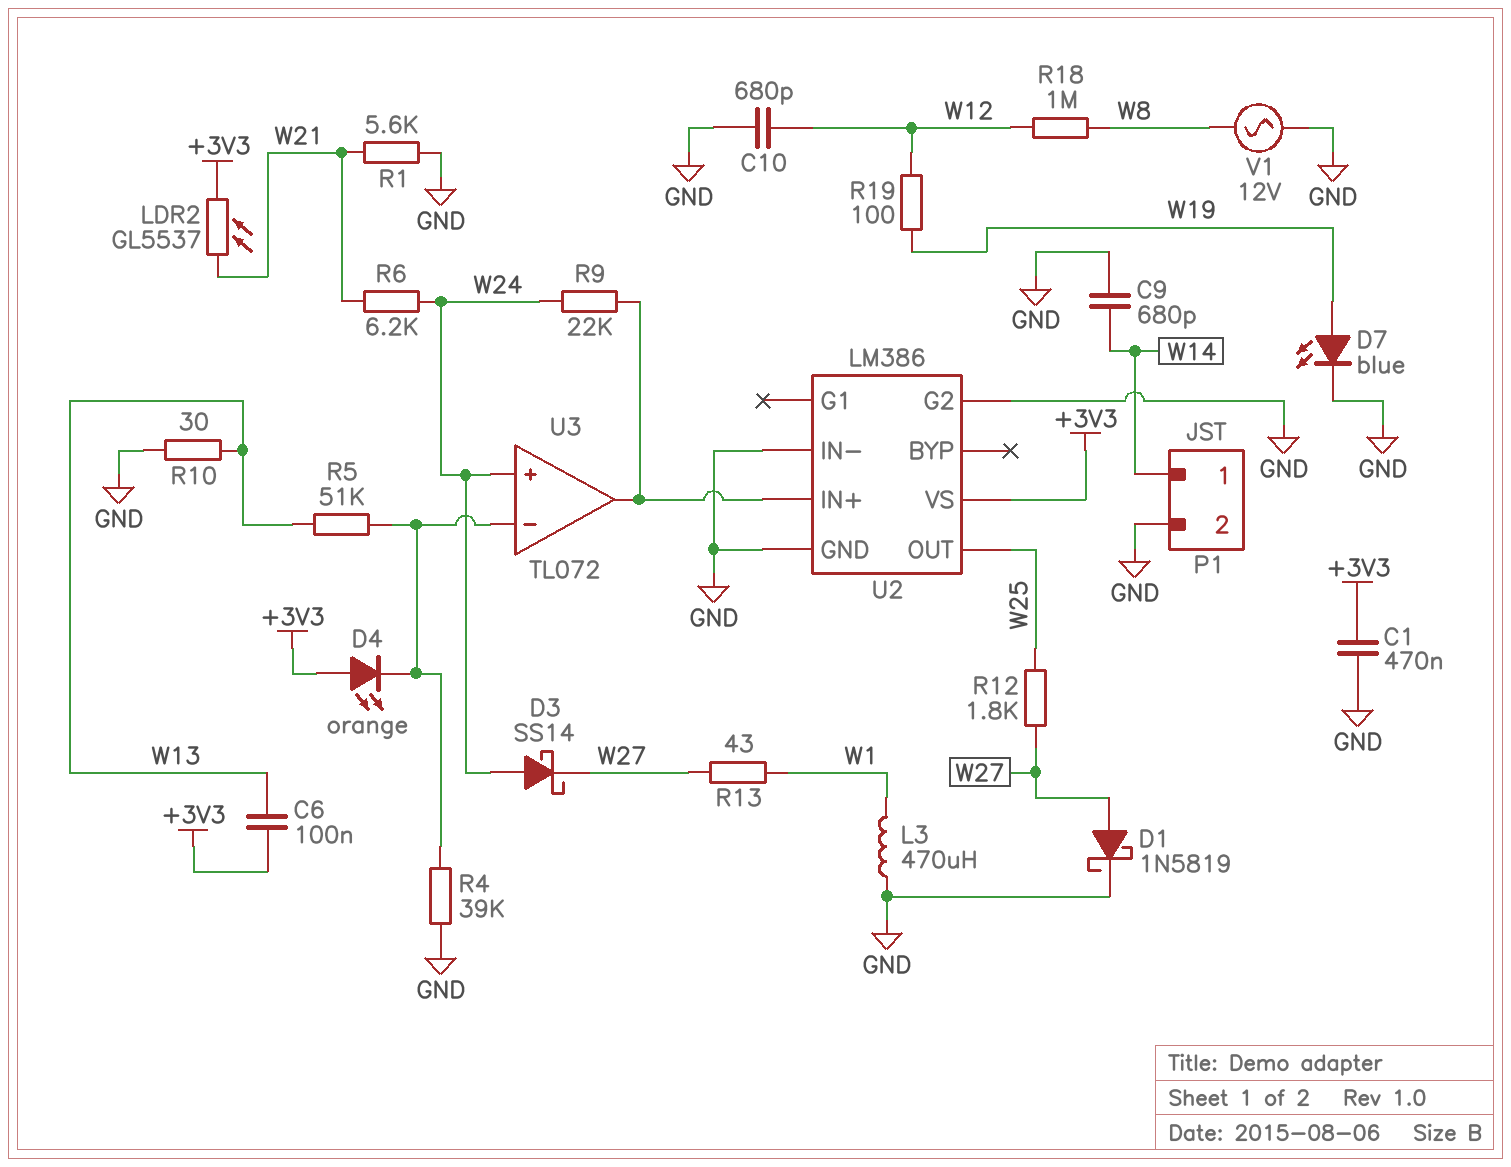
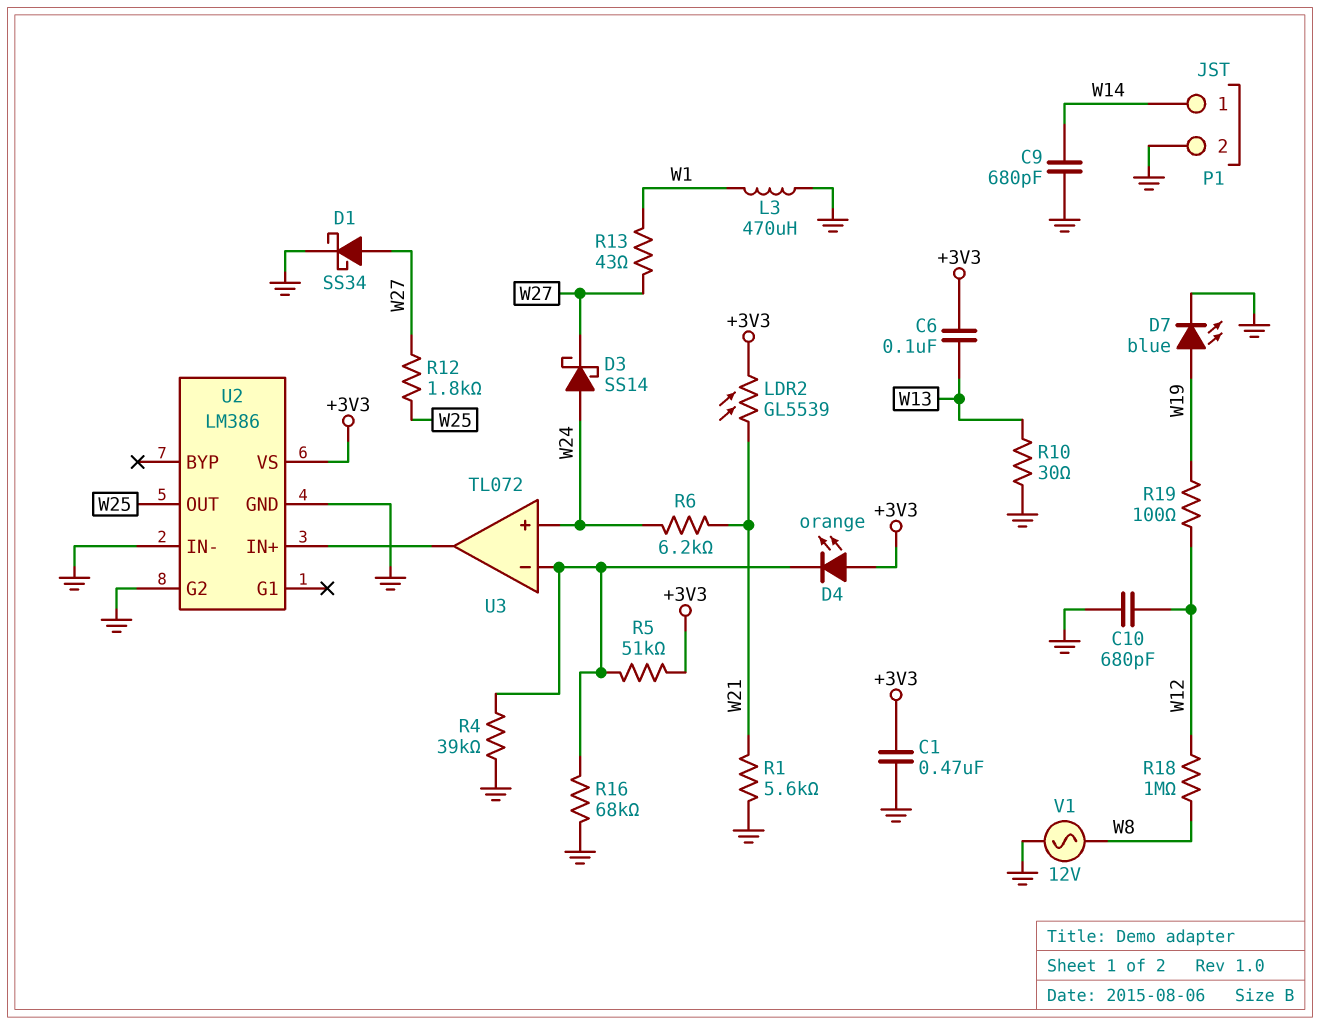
D1: schottky 1N5819 (A W27, K GND) -> schottky SS34 (A W27, K GND)
LDR2: GL5537 (+3V3, W21) -> GL5539 (+3V3, W21)
R5: 51k (U3/in-, W13) -> 51k (+3V3, U3/in-)
R9: 22k (U2/IN+, W24) -> none
R16: none -> 68k (GND, U3/in-)

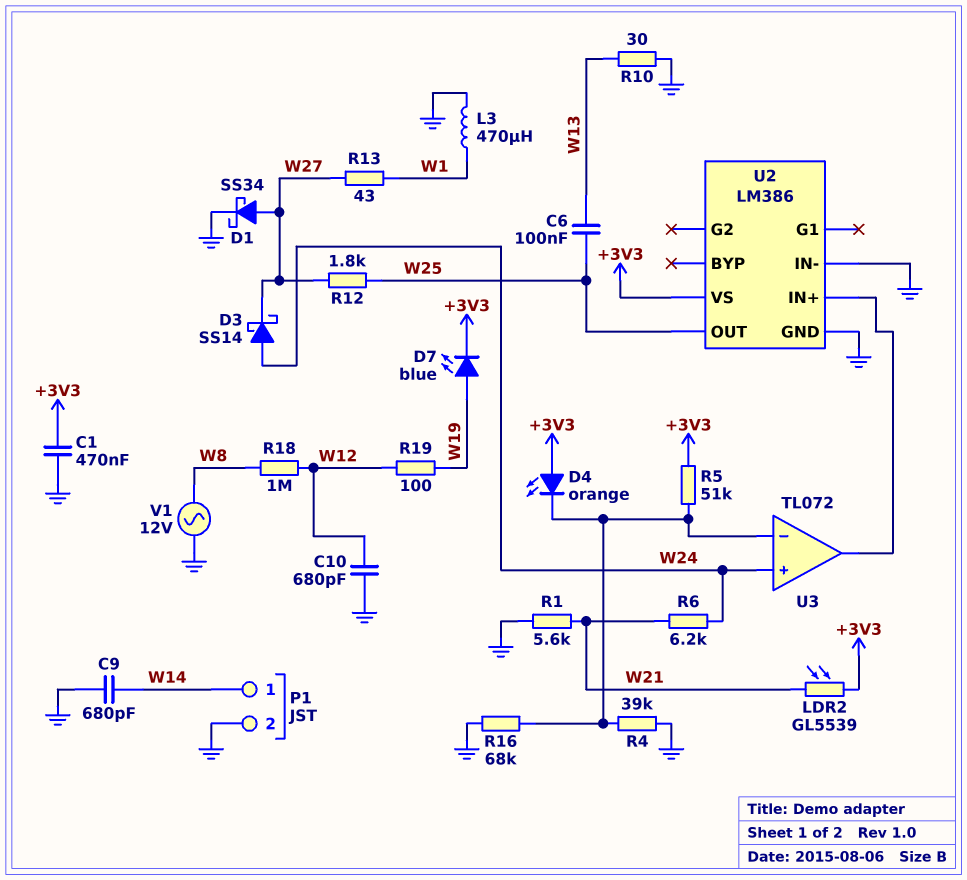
C6: 100nF (+3V3, W13) -> 100nF (W13, W25)
D7: LED blue (A W19, K GND) -> LED blue (A W19, K +3V3)
U2 pin G2: GND -> none

